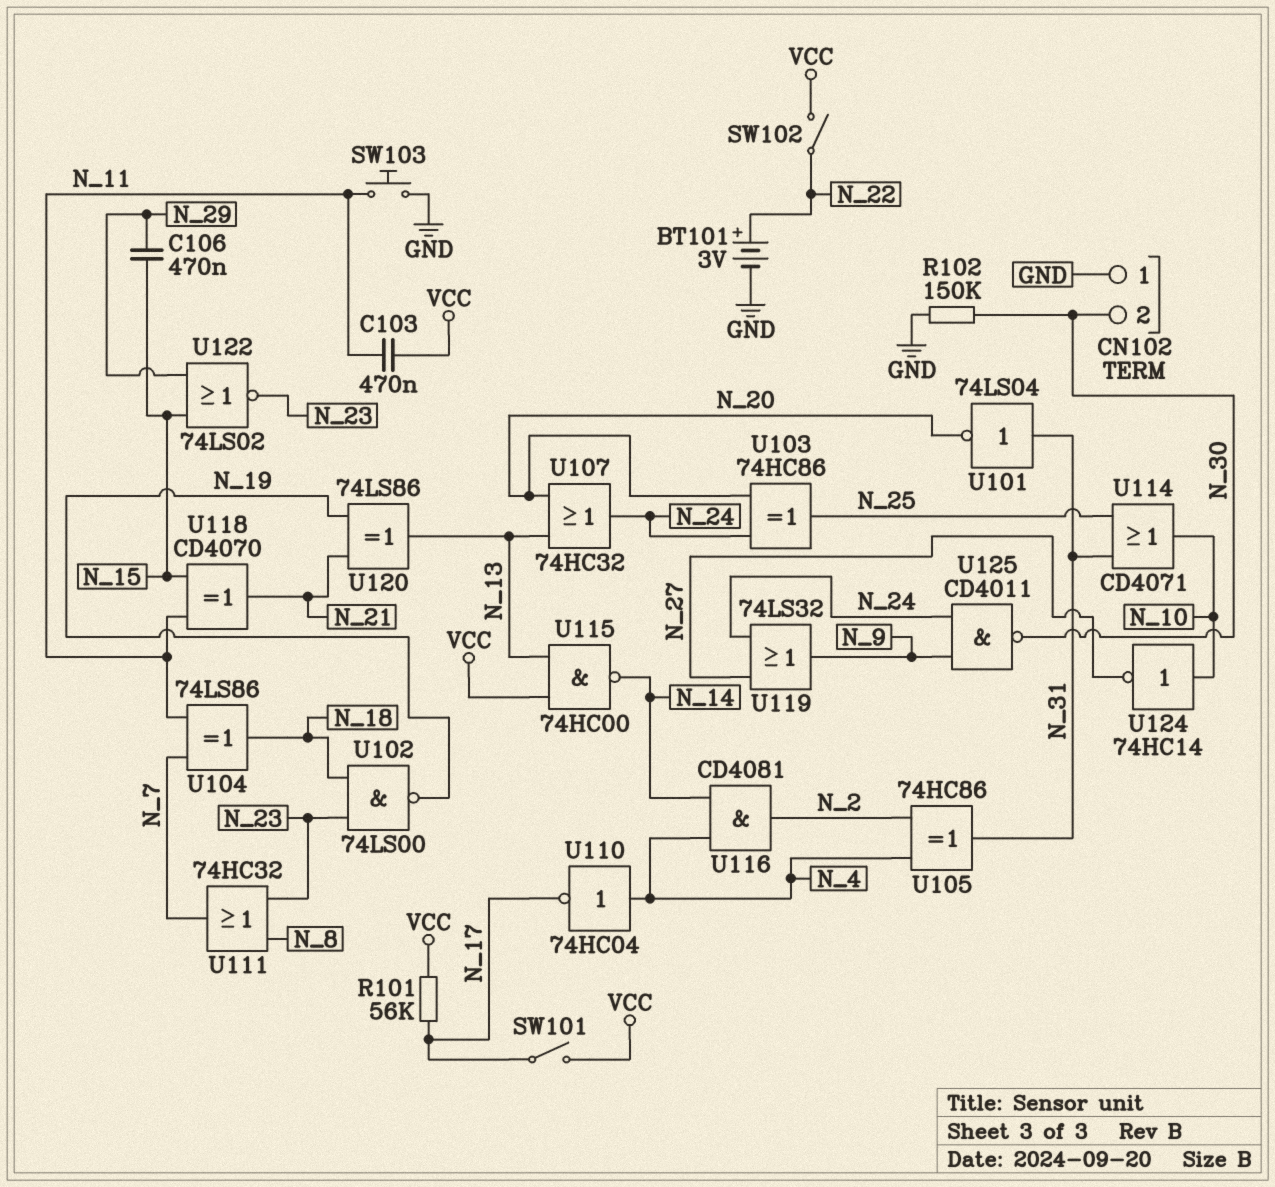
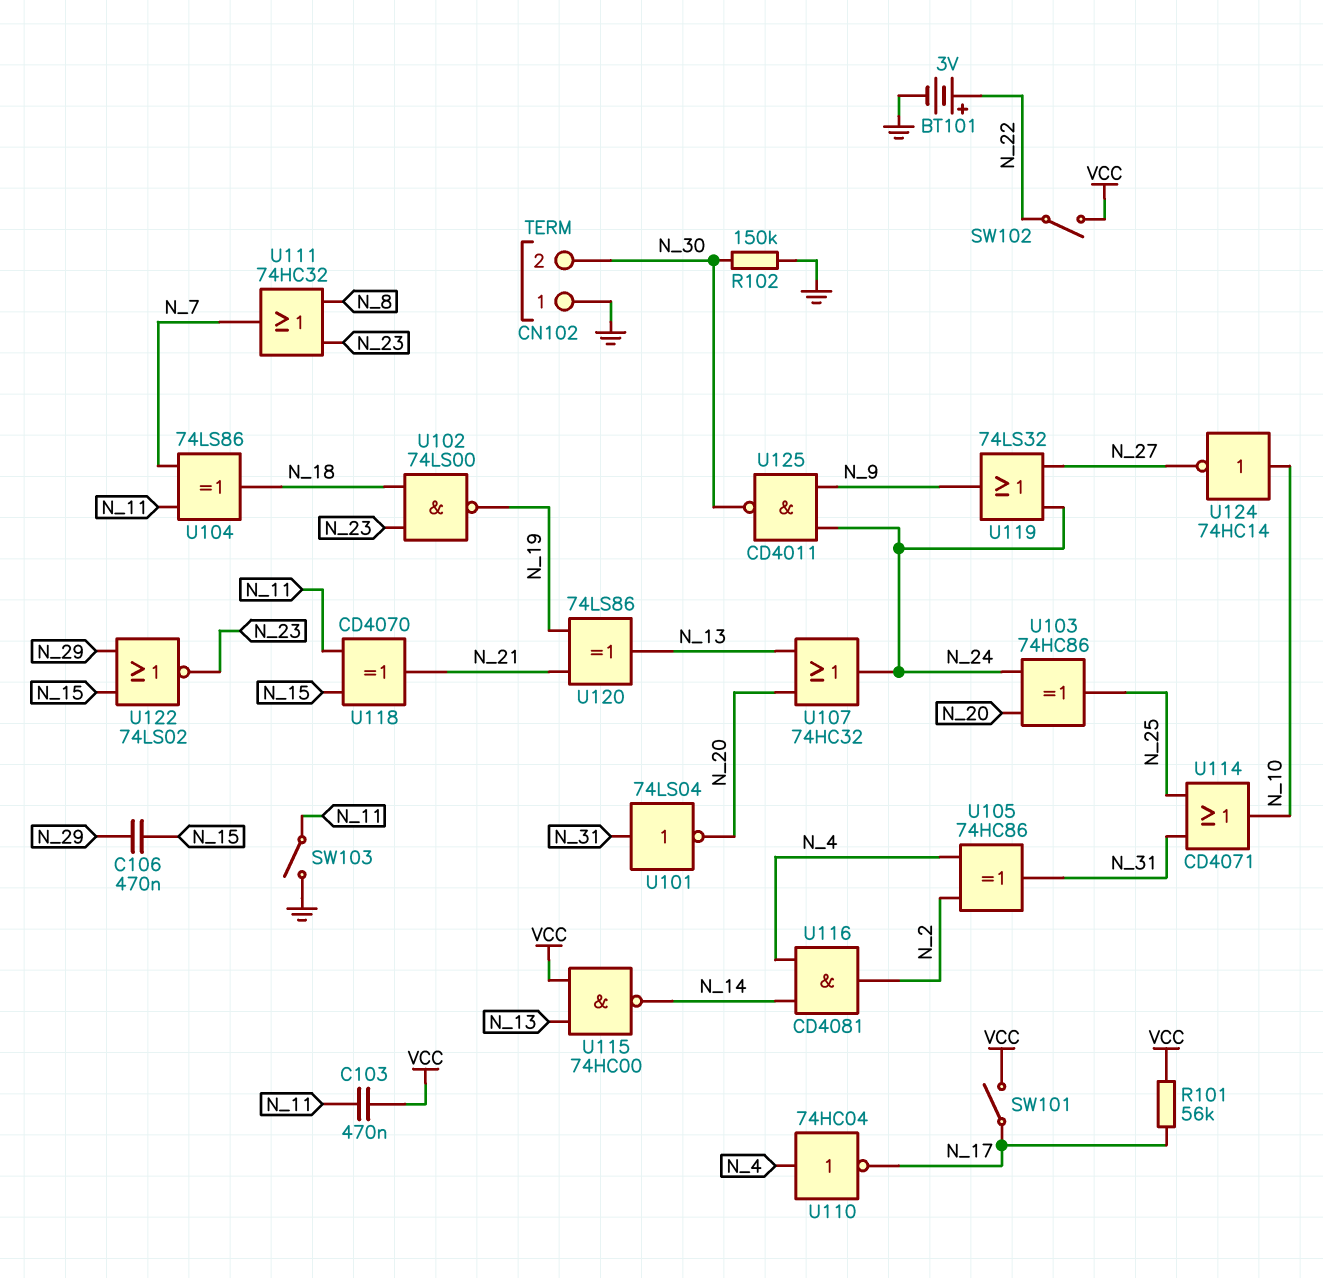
SW103: button (GND, N_11) -> switch (GND, N_11)

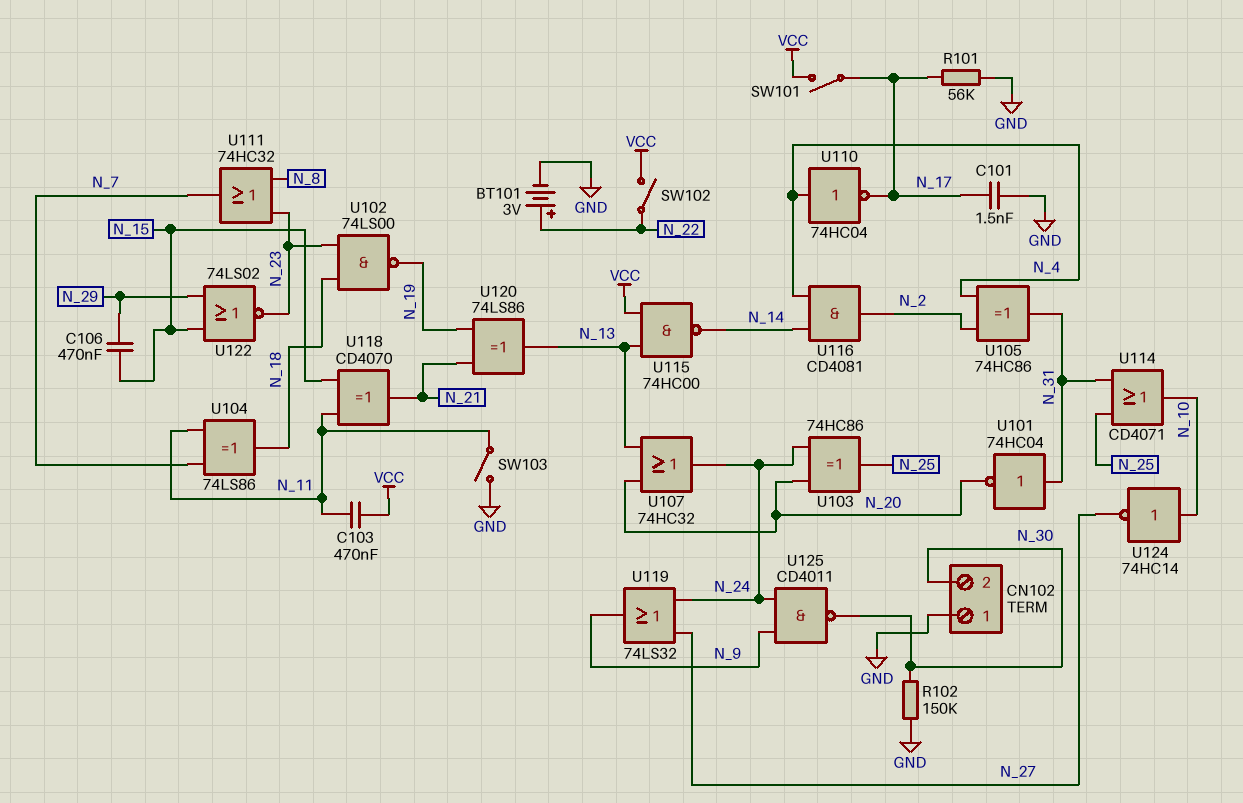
C101: none -> 1.5nF (GND, N_17)
R101: 56k (N_17, VCC) -> 56k (GND, N_17)
U101: NOT 74LS04 (in N_31, out N_20) -> NOT 74HC04 (in N_31, out N_20)

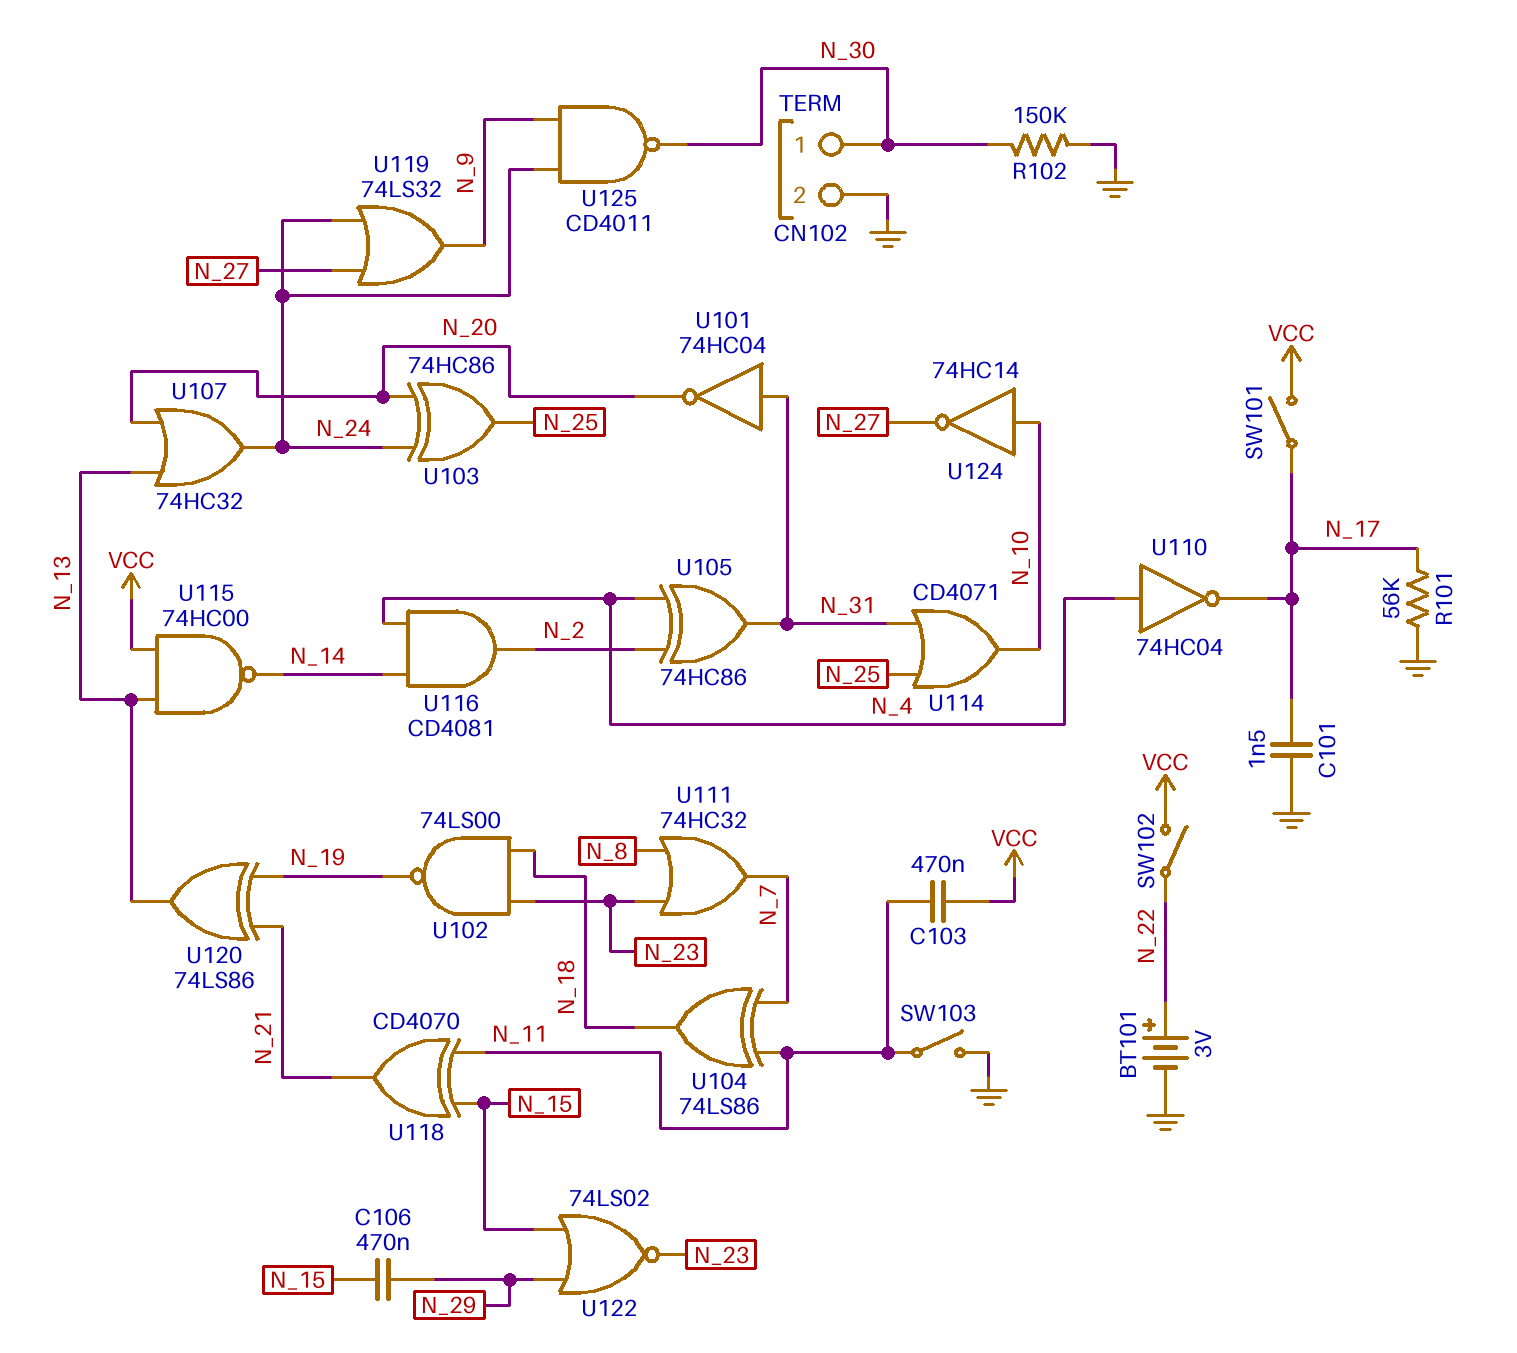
CN102 pin 1: GND -> N_30
CN102 pin 2: N_30 -> GND

